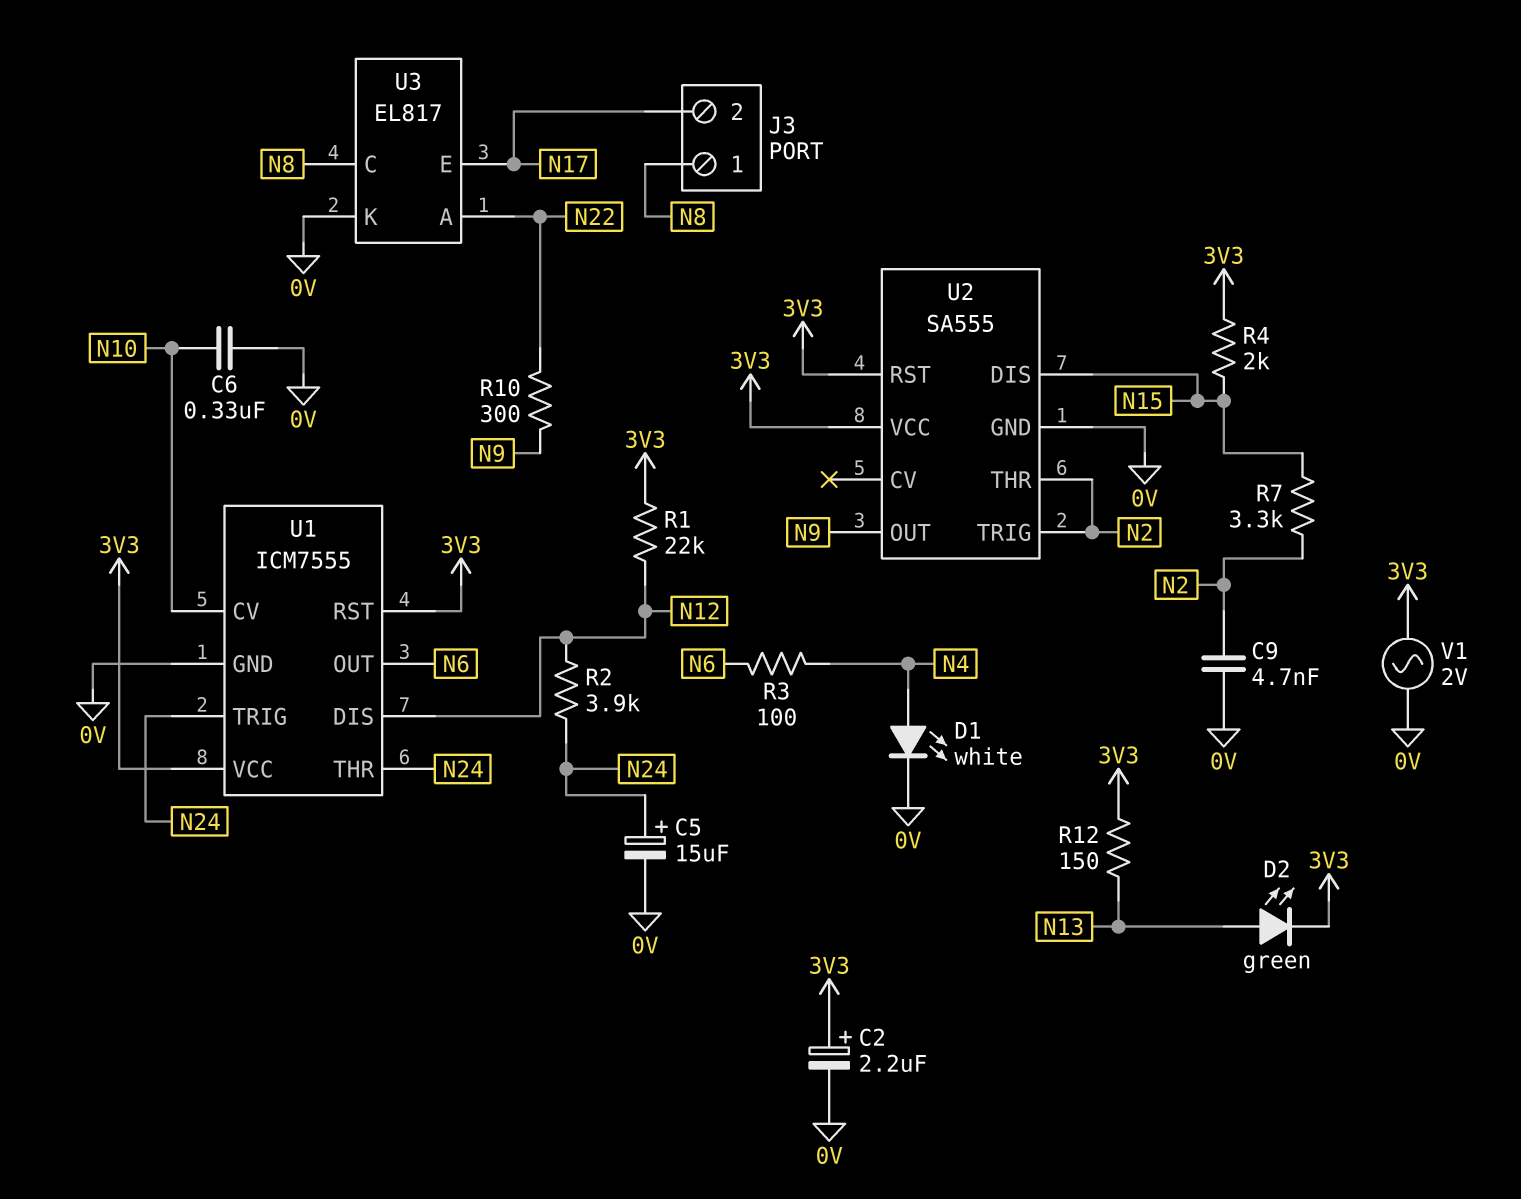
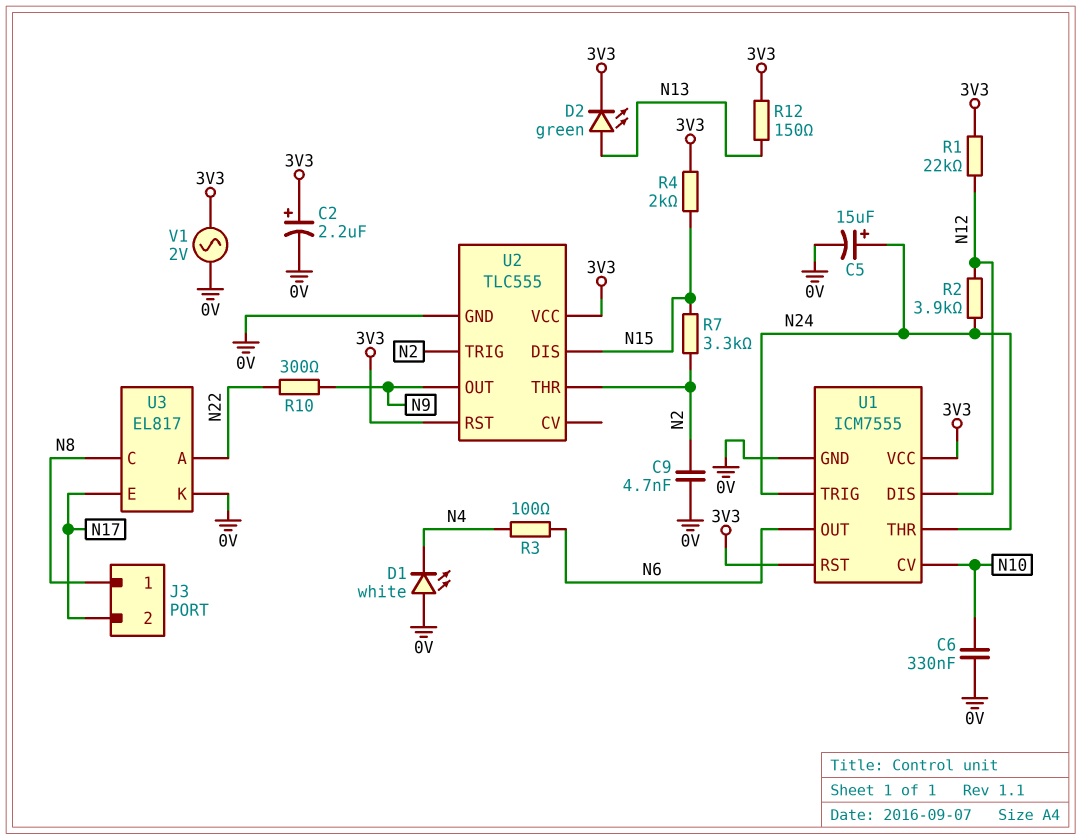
D1: LED white (A N4, K 0V) -> LED white (A 0V, K N4)
U2: SA555 -> TLC555

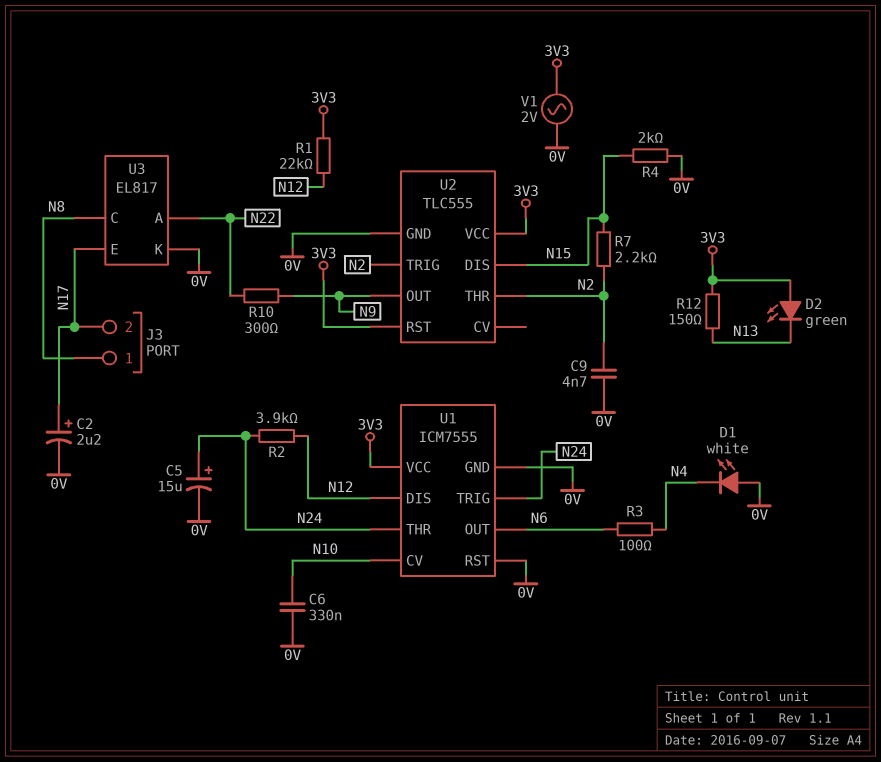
C2: 2.2uF (plus 3V3, minus 0V) -> 2.2uF (plus N17, minus 0V)
D2: LED green (A N13, K 3V3) -> LED green (A 3V3, K N13)
R4: 2k (3V3, N15) -> 2k (0V, N15)
R7: 3.3k (N2, N15) -> 2.2k (N2, N15)
U1 pin RST: 3V3 -> 0V

